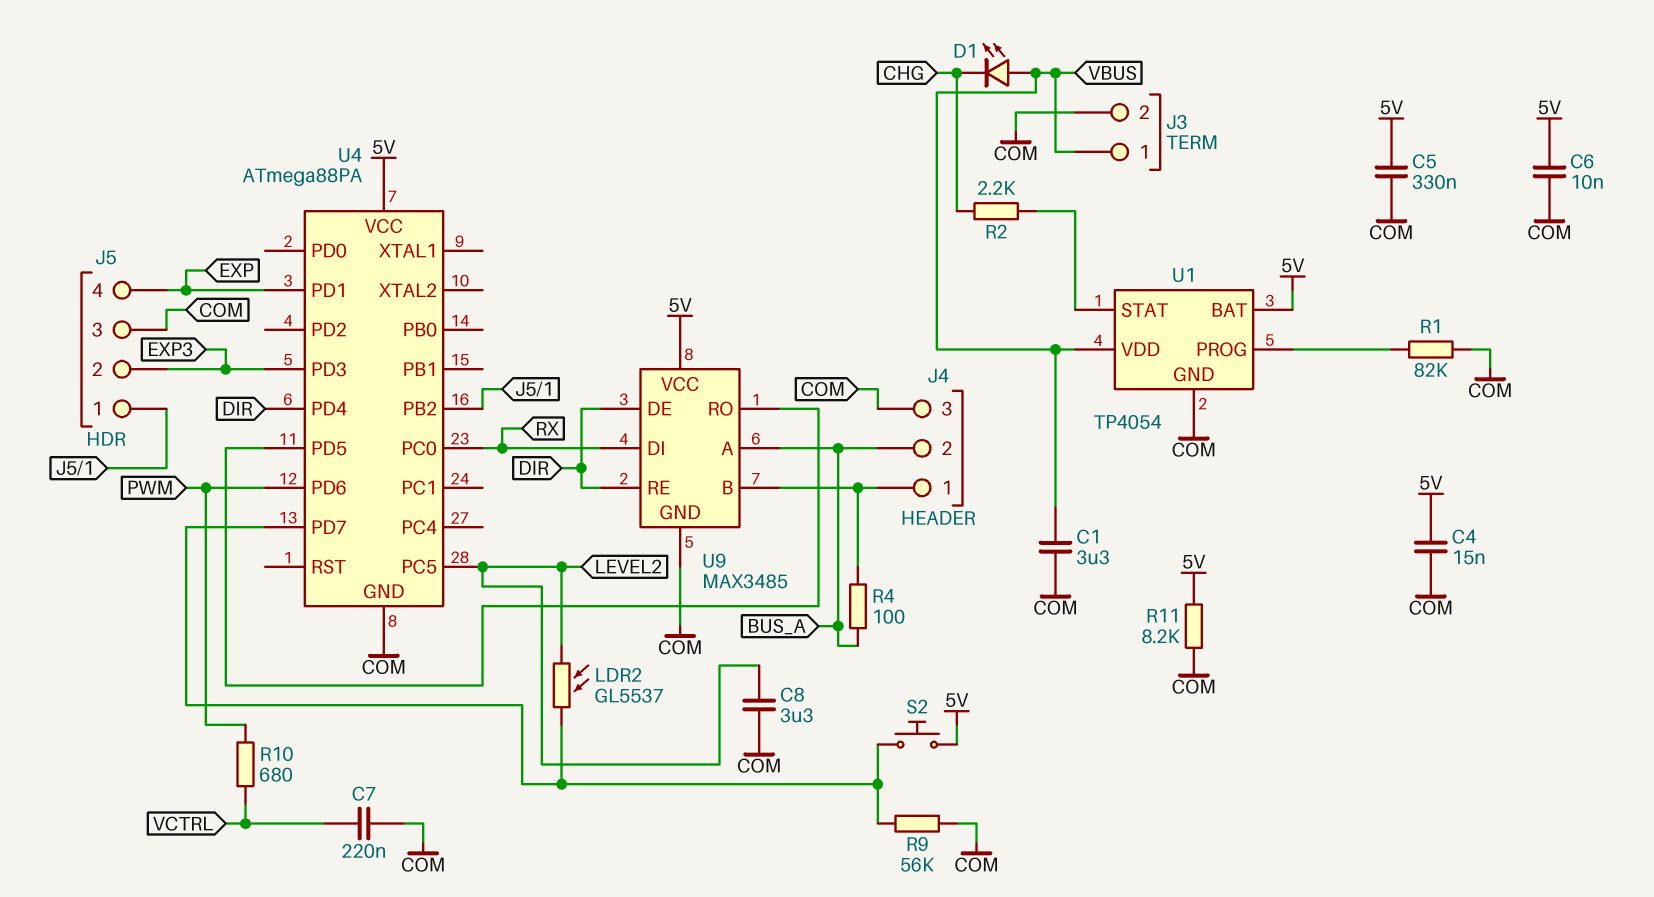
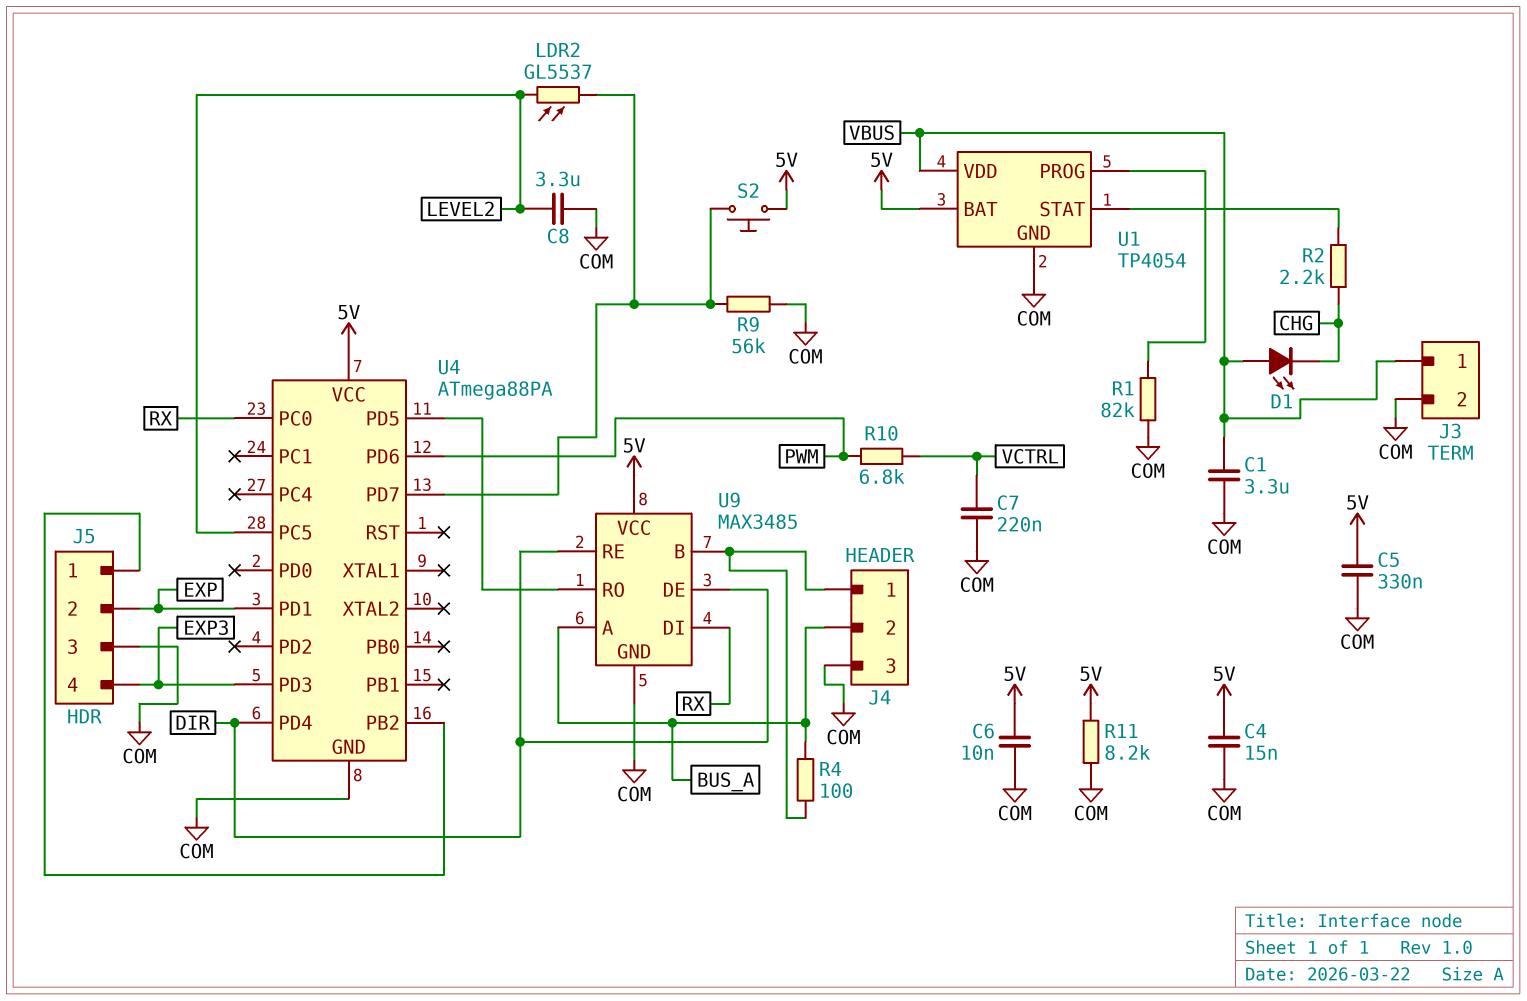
J5 pin 2: EXP3 -> EXP
J5 pin 4: EXP -> EXP3
R10: 680 (PWM, VCTRL) -> 6.8k (PWM, VCTRL)

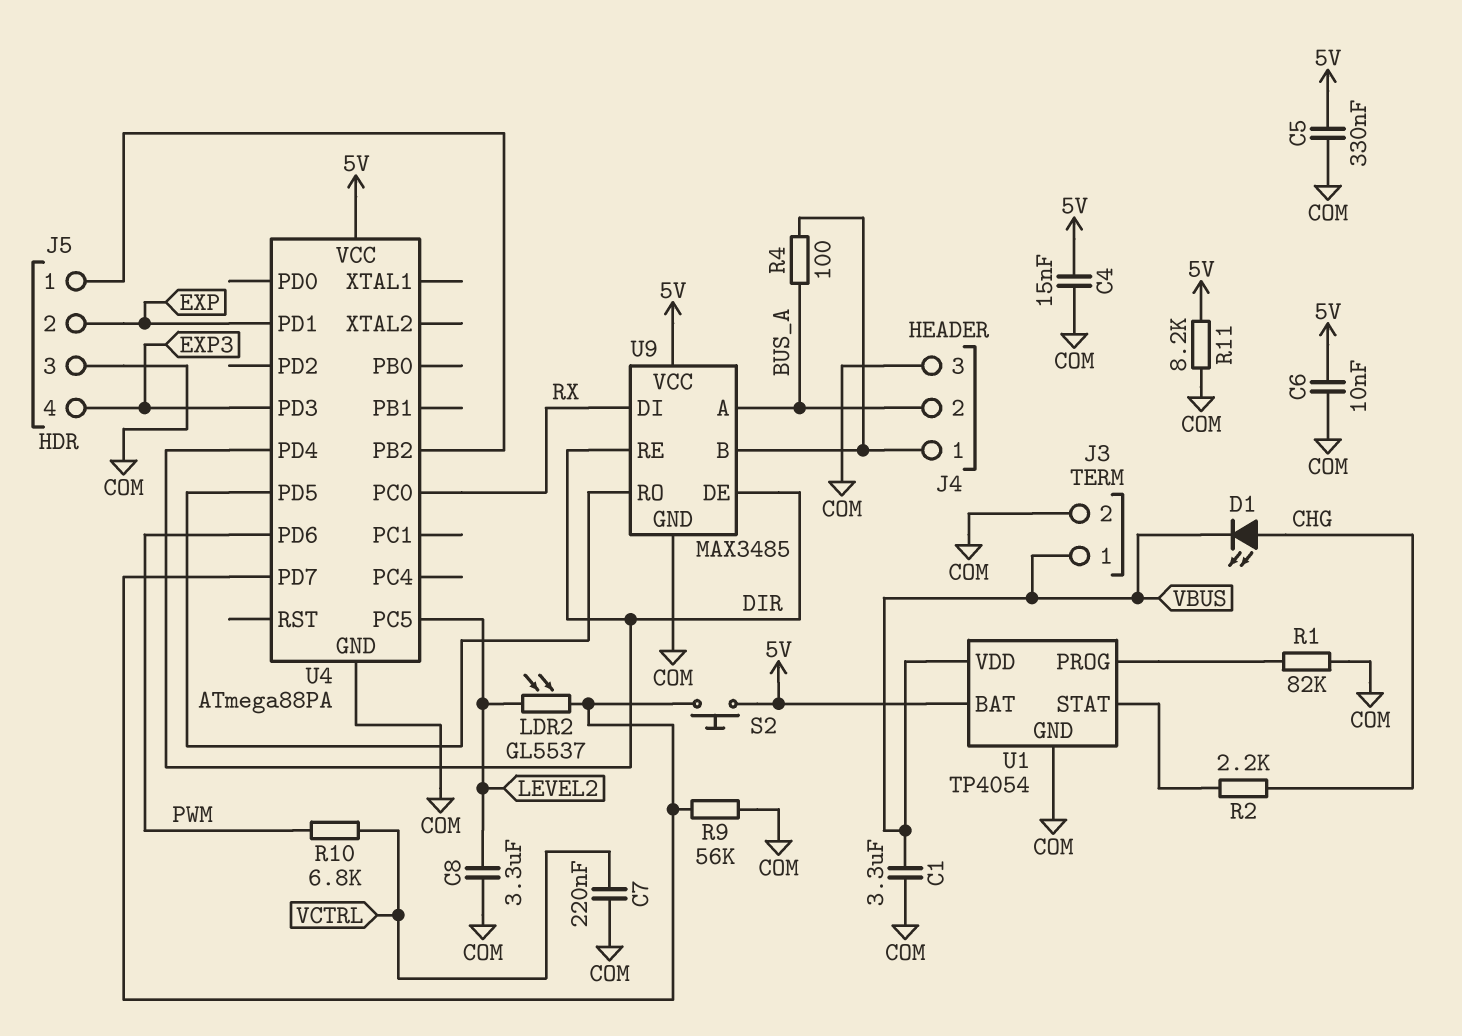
D1: LED (A VBUS, K CHG) -> LED (A CHG, K VBUS)

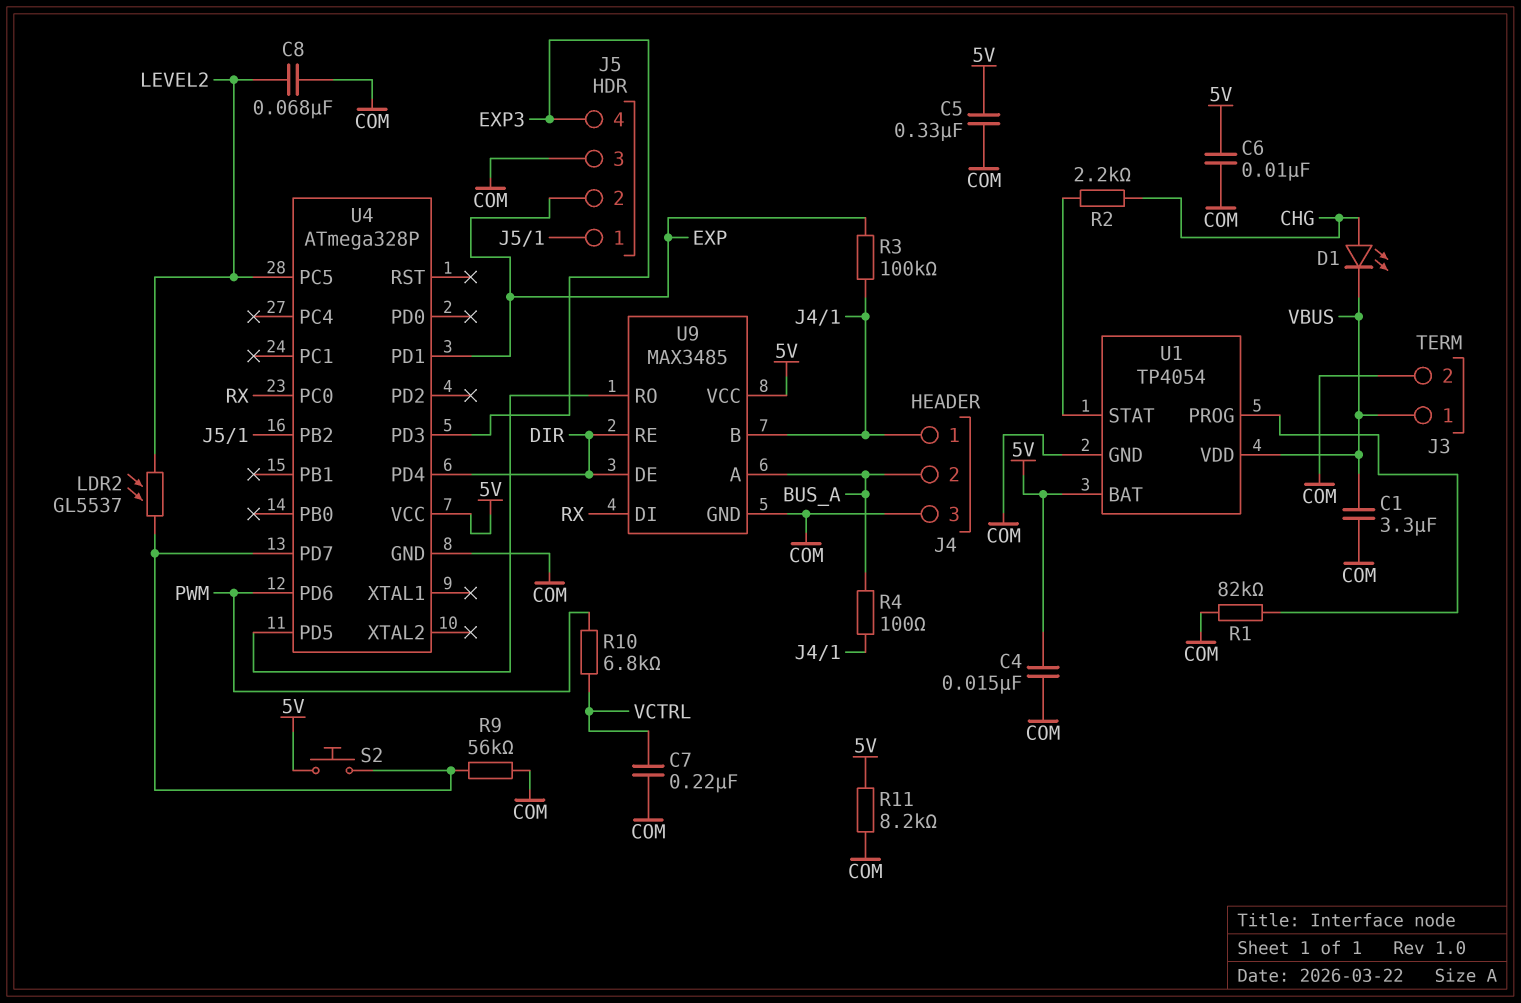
C8: 3.3uF (COM, LEVEL2) -> 68nF (COM, LEVEL2)
R3: none -> 100k (EXP, J4/1)
U4: ATmega88PA -> ATmega328P

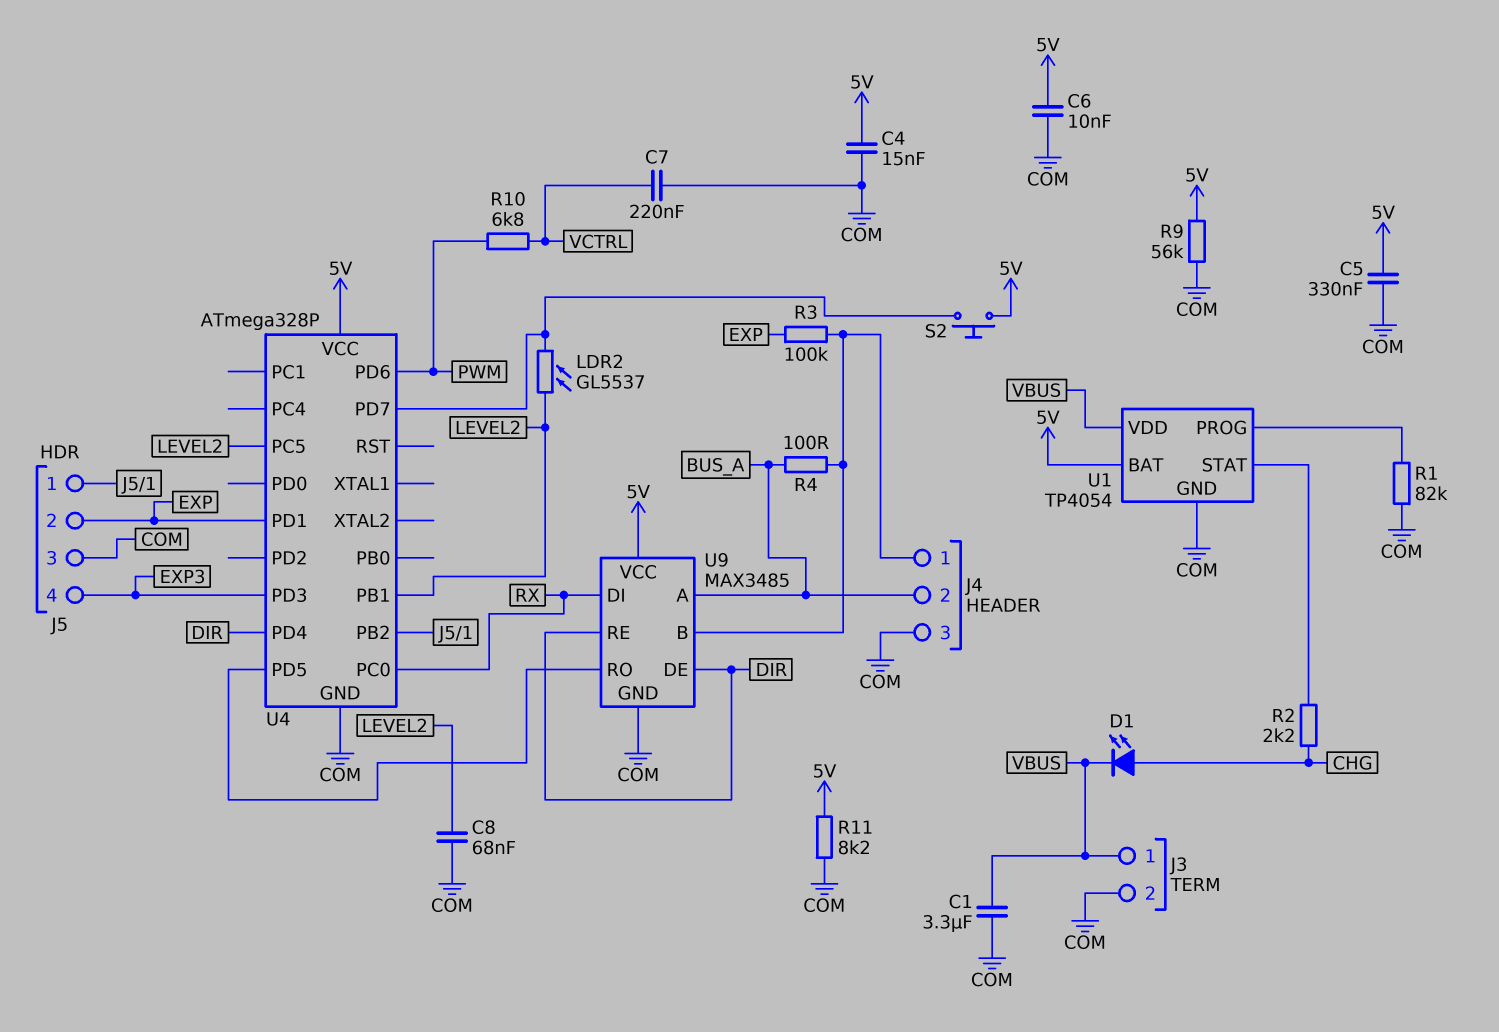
R9: 56k (COM, U4/PD7) -> 56k (5V, COM)
U4 pin PB1: none -> LEVEL2

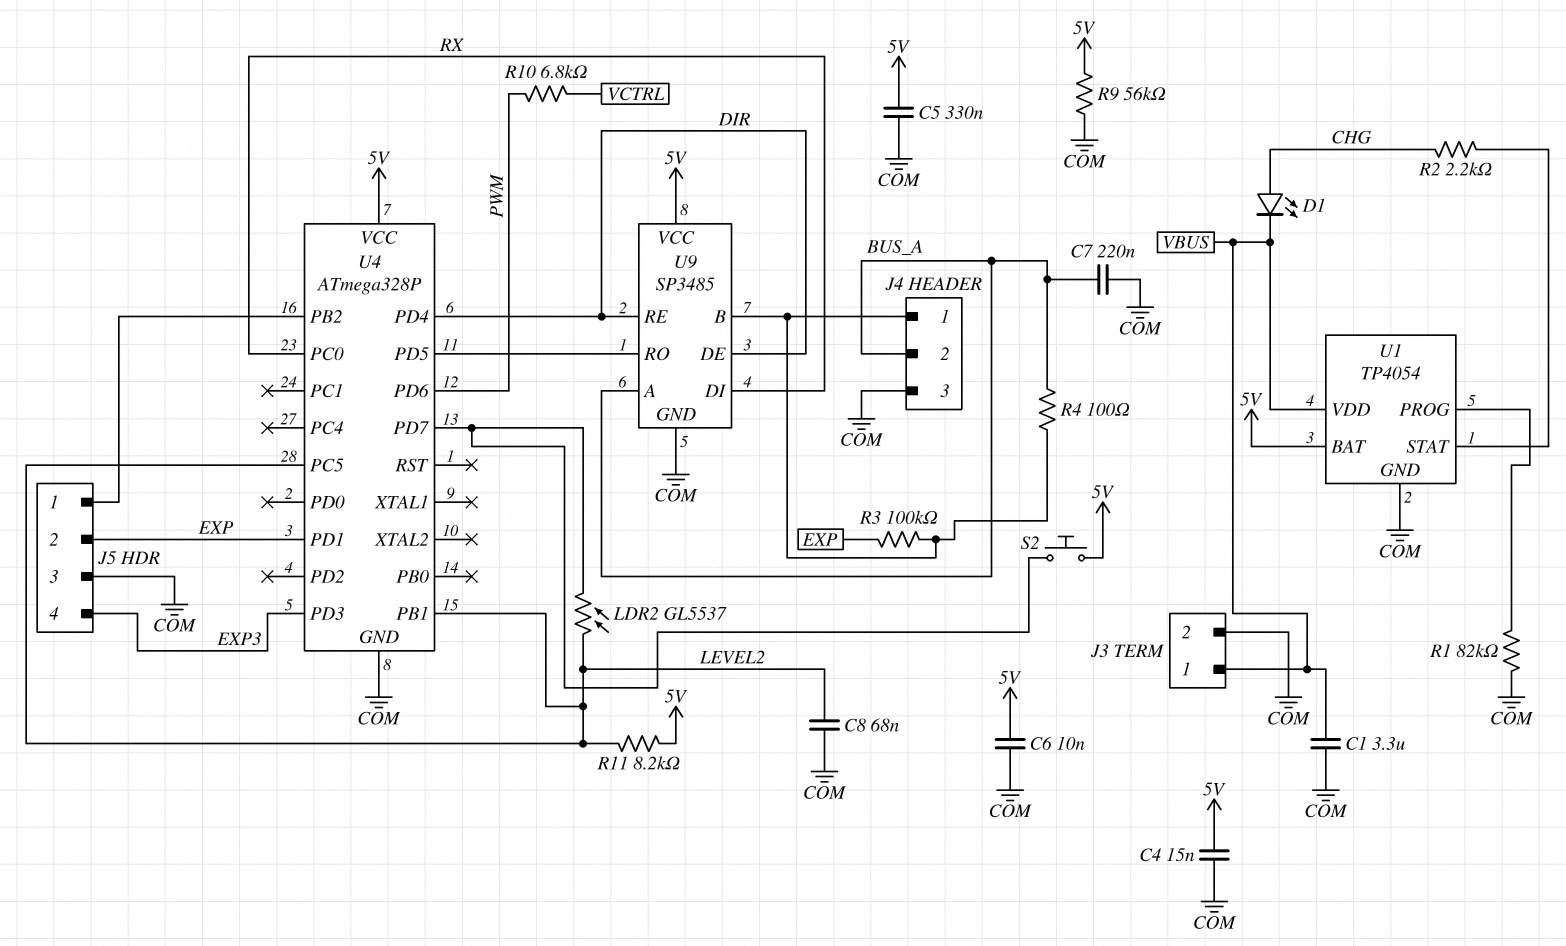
C7: 220nF (COM, VCTRL) -> 220nF (BUS_A, COM)
R11: 8.2k (5V, COM) -> 8.2k (5V, LEVEL2)
U9: MAX3485 -> SP3485

